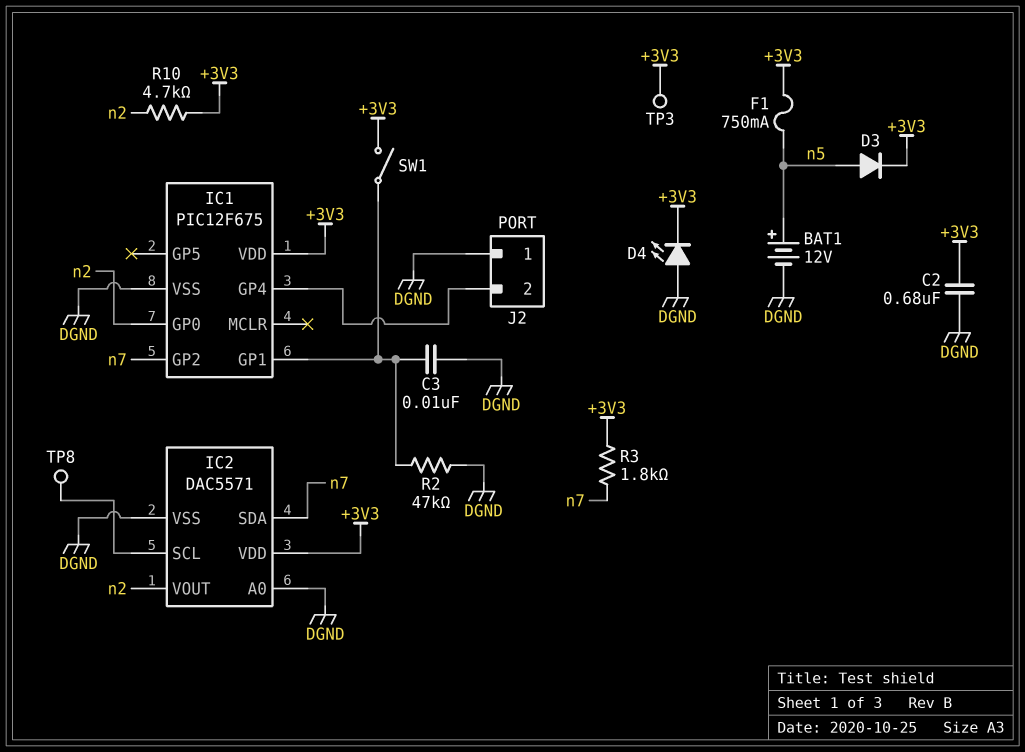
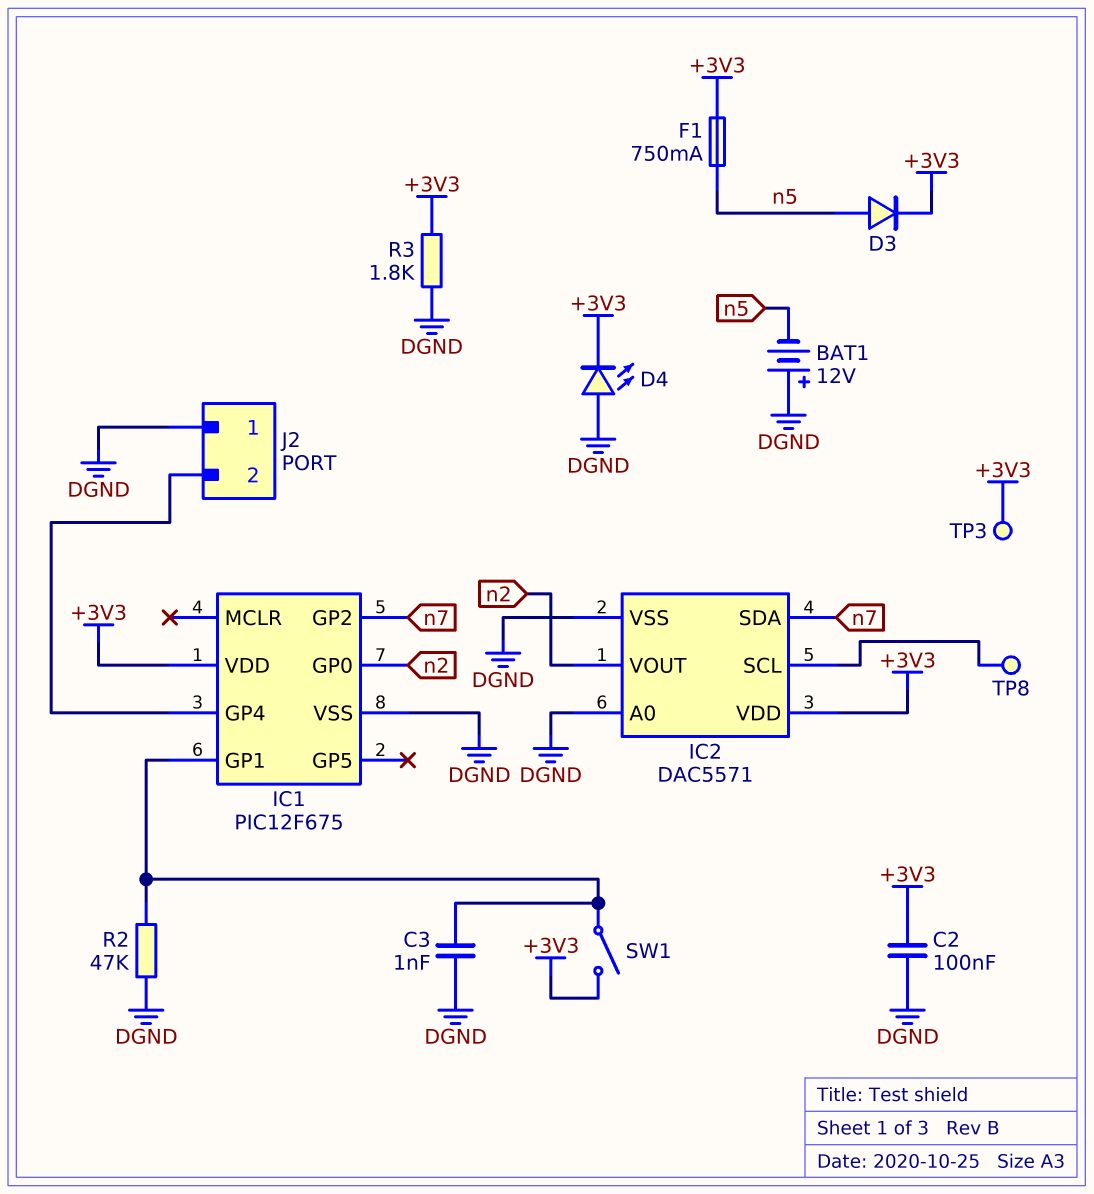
BAT1: 12V (plus n5, minus DGND) -> 12V (plus DGND, minus n5)
C2: 680nF (+3V3, DGND) -> 100nF (+3V3, DGND)
C3: 10nF (DGND, IC1/GP1) -> 1nF (DGND, IC1/GP1)
R3: 1.8k (+3V3, n7) -> 1.8k (+3V3, DGND)
R10: 4.7k (+3V3, n2) -> none

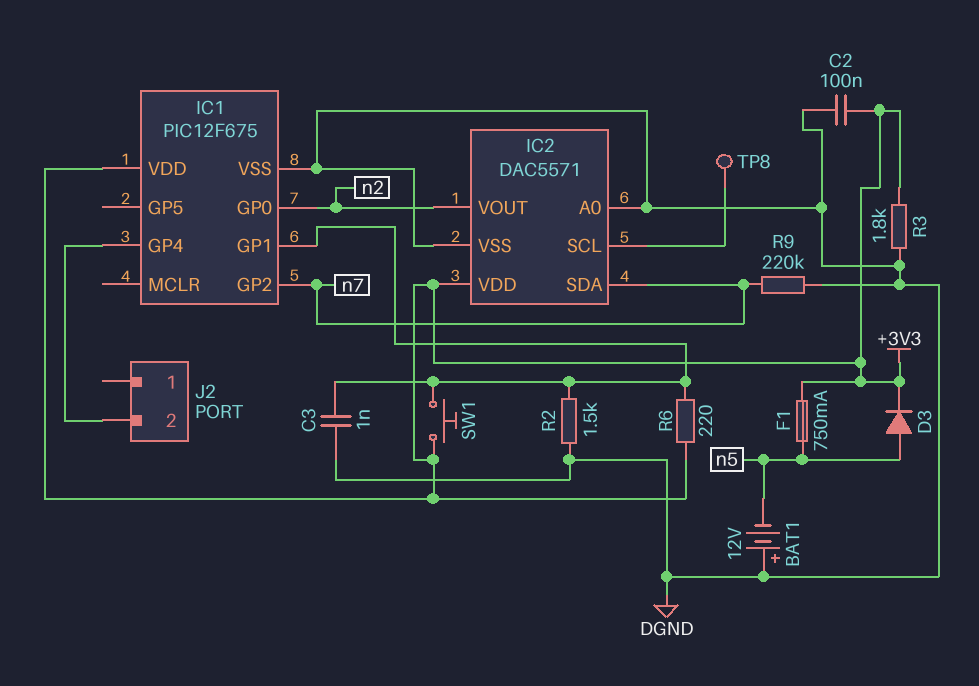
D4: LED (A DGND, K +3V3) -> none
J2 pin 1: DGND -> none
R2: 47k (DGND, IC1/GP1) -> 1.5k (DGND, IC1/GP1)
R6: none -> 220 (+3V3, IC1/GP1)
R9: none -> 220k (DGND, n7)
SW1: switch (+3V3, IC1/GP1) -> button (+3V3, IC1/GP1)
TP3: test point (+3V3) -> none

